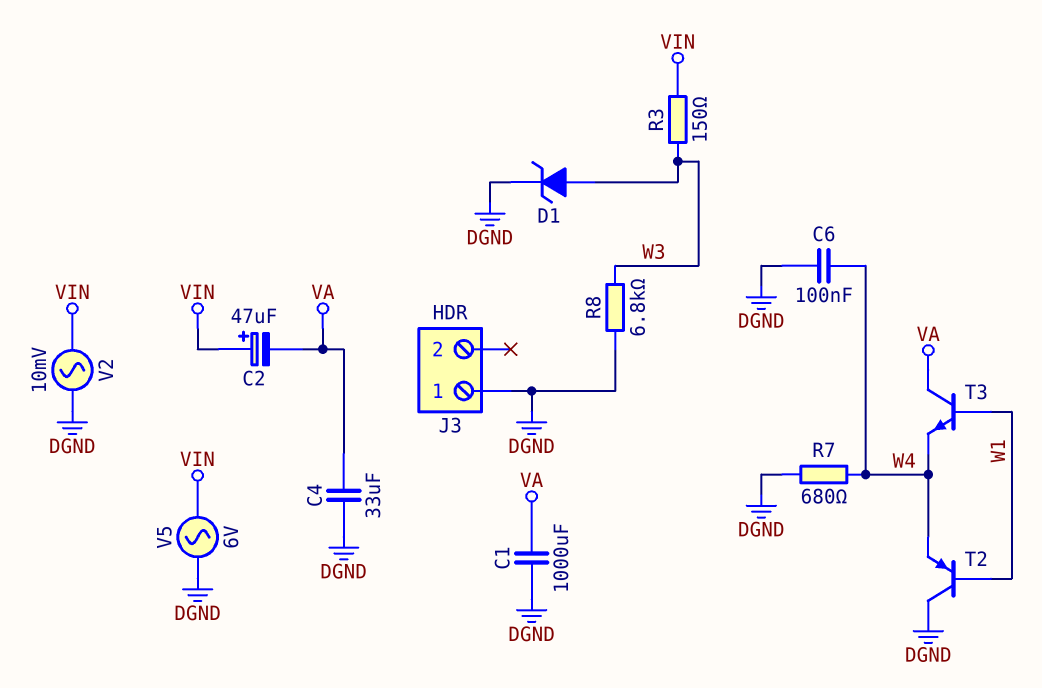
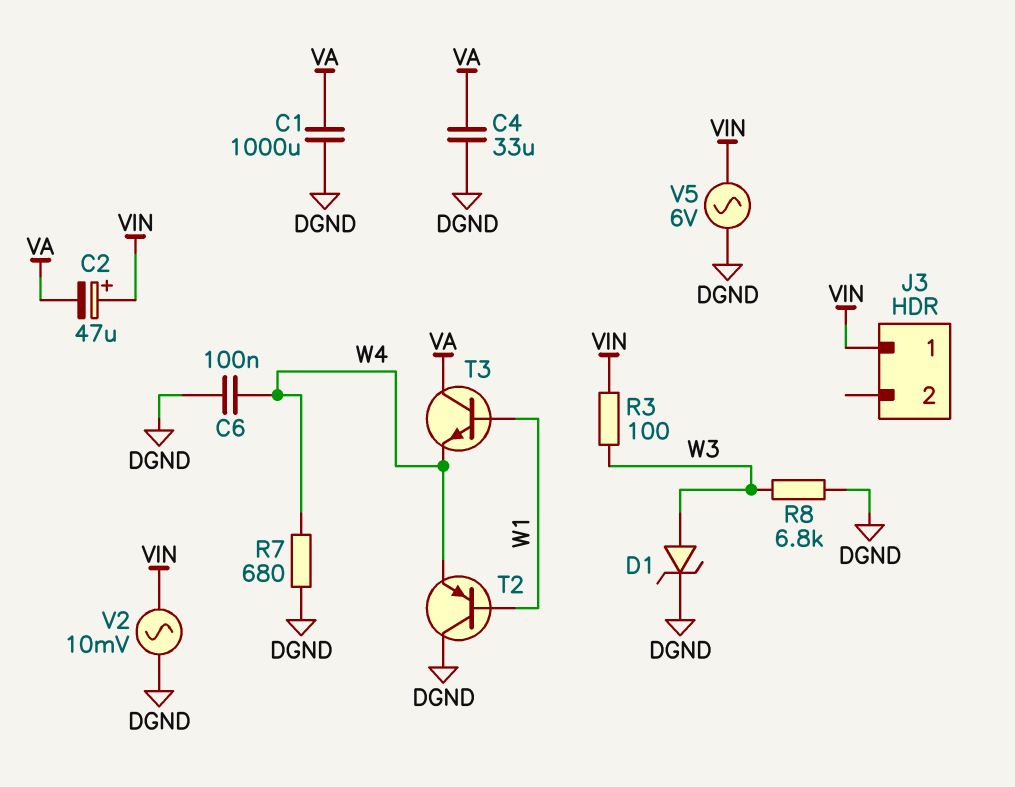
J3 pin 1: DGND -> VIN
R3: 150 (VIN, W3) -> 100 (VIN, W3)

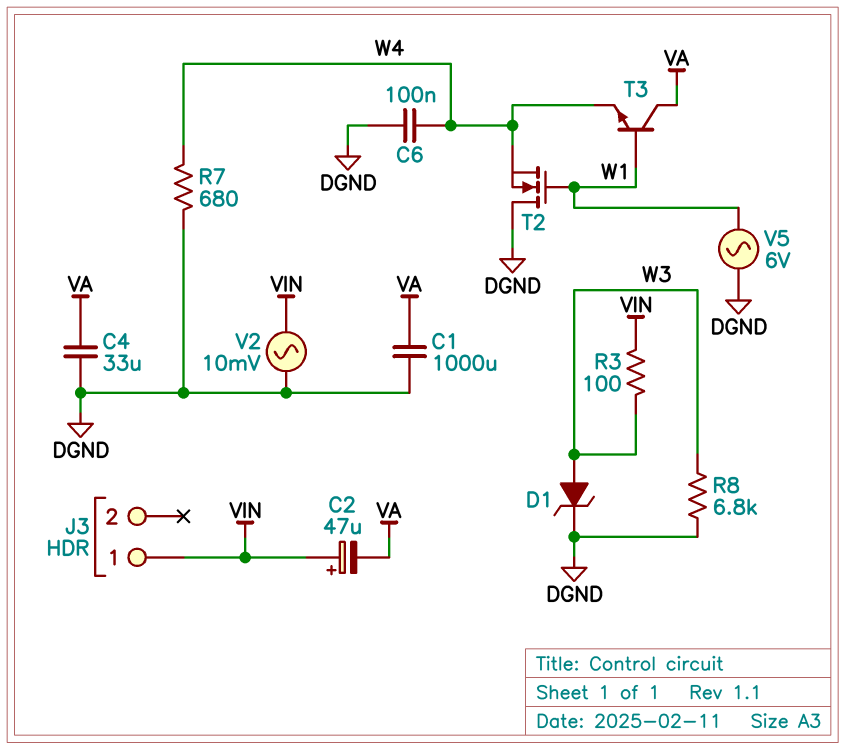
T2: PNP (B W1, C DGND, E W4) -> NMOS (G W1, D DGND, S W4)
V5: AC 6V (DGND, VIN) -> AC 6V (DGND, W1)

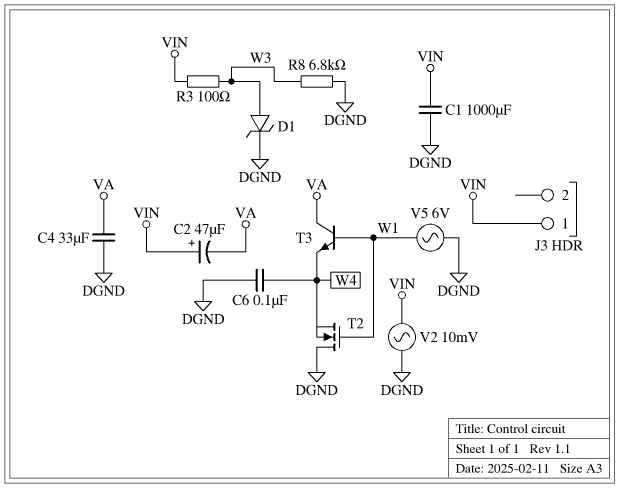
C1: 1000uF (DGND, VA) -> 1000uF (DGND, VIN)
R7: 680 (DGND, W4) -> none

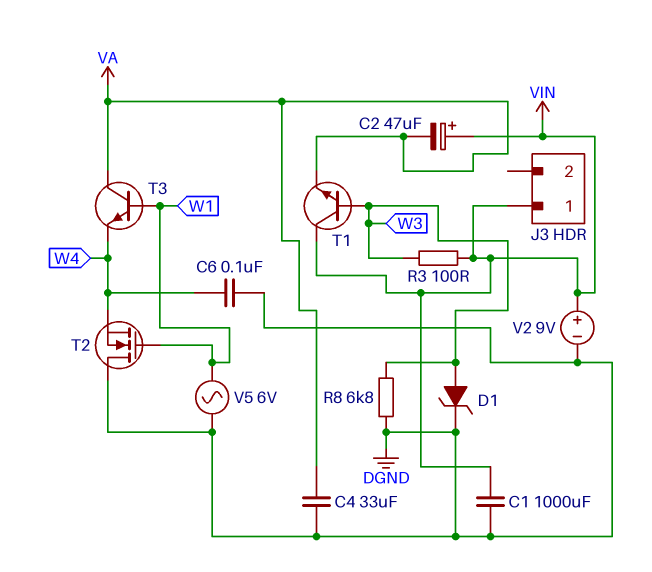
T1: none -> NPN (B W3, C VIN, E VA)
V2: AC 10mV (DGND, VIN) -> 9V (plus VIN, minus DGND)

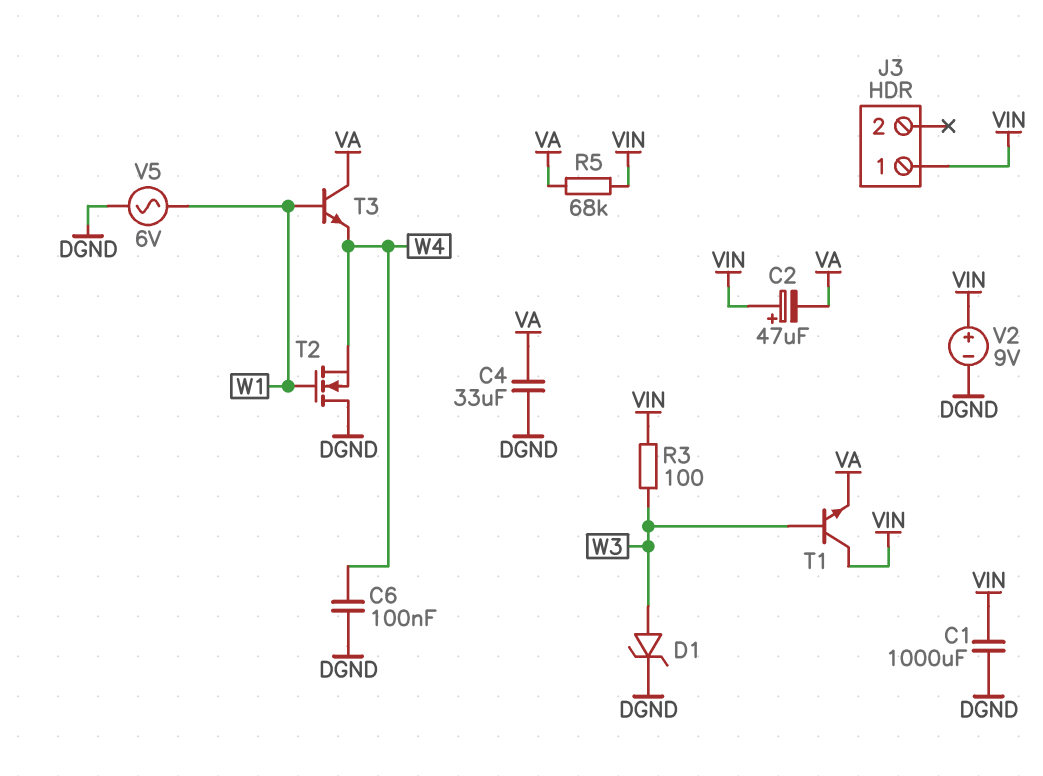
R5: none -> 68k (VA, VIN)
R8: 6.8k (DGND, W3) -> none

